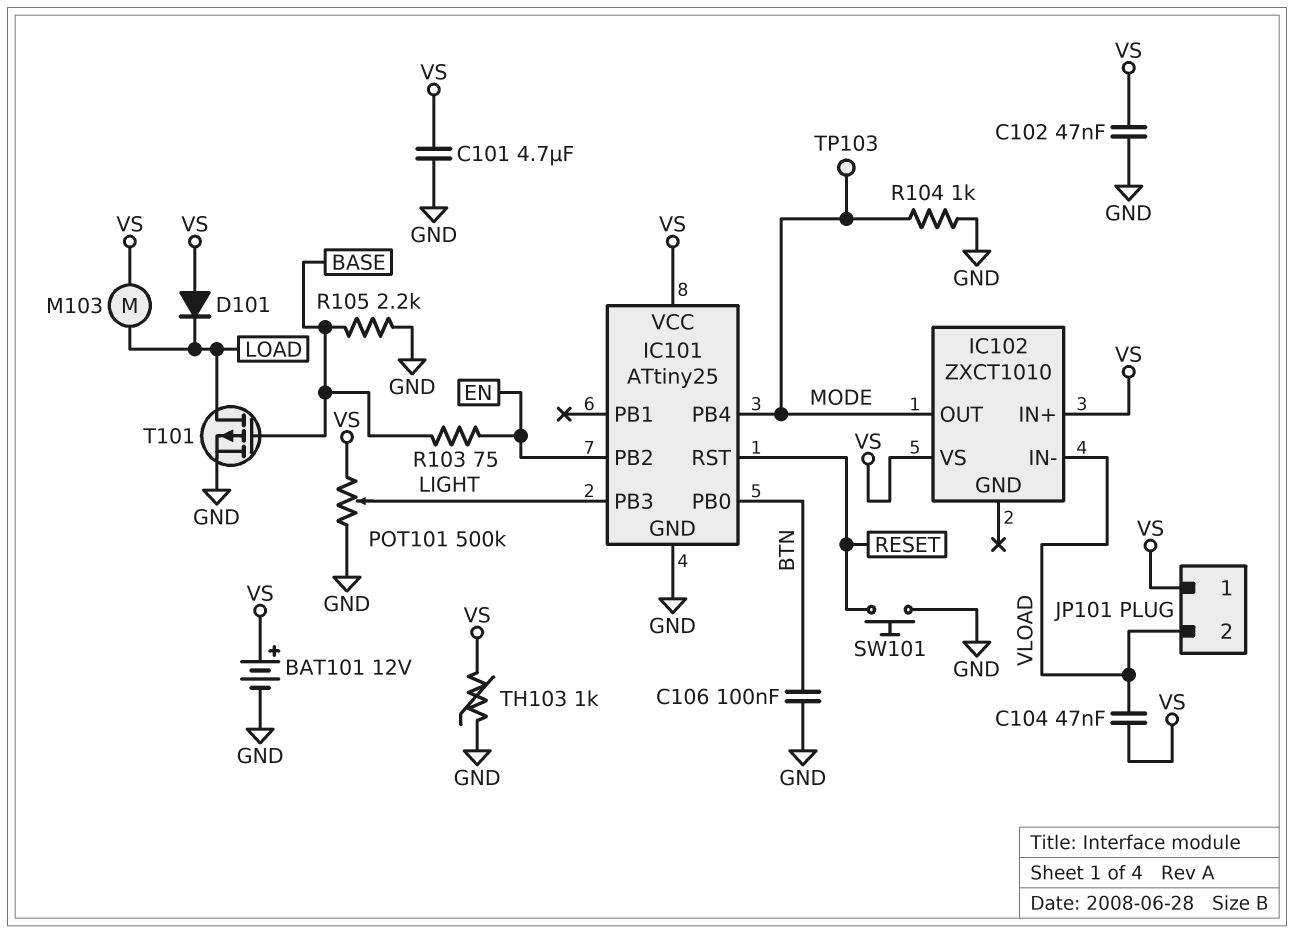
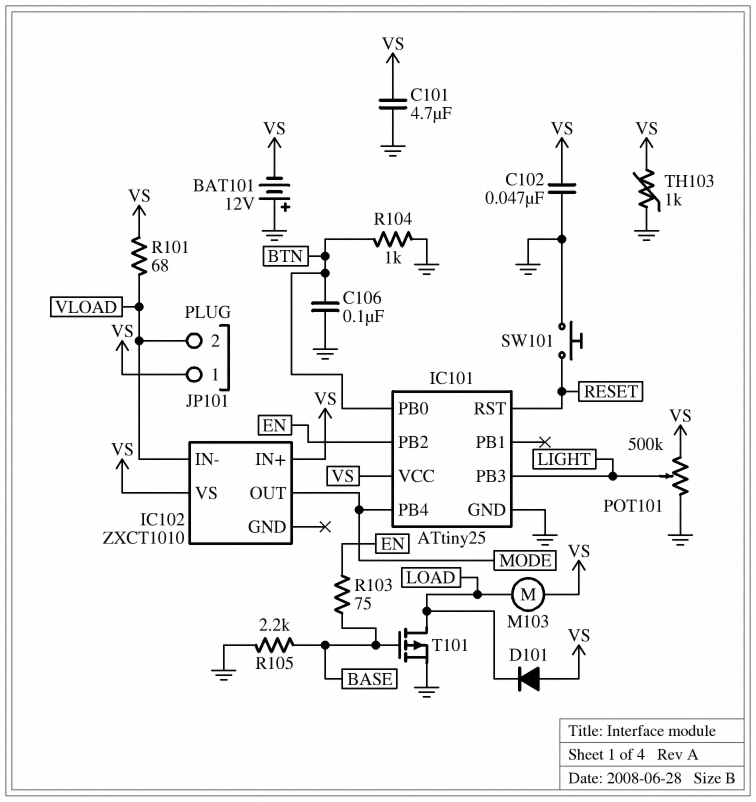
BAT101: 12V (plus VS, minus GND) -> 12V (plus GND, minus VS)
C104: 47nF (VLOAD, VS) -> none
R101: none -> 68 (VLOAD, VS)
R104: 1k (GND, MODE) -> 1k (BTN, GND)
TP103: test point (MODE) -> none

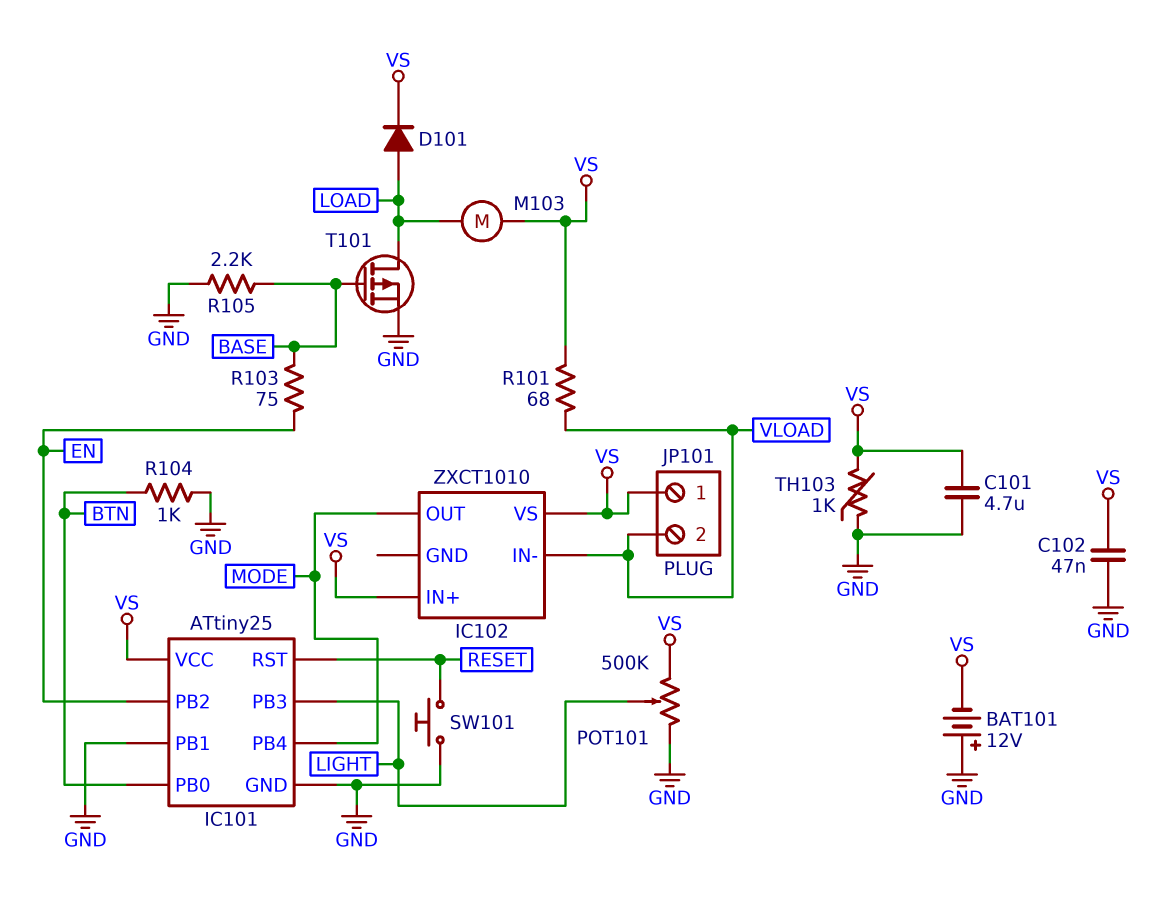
C106: 100nF (BTN, GND) -> none
D101: diode (A VS, K LOAD) -> diode (A LOAD, K VS)
IC101 pin PB1: none -> GND

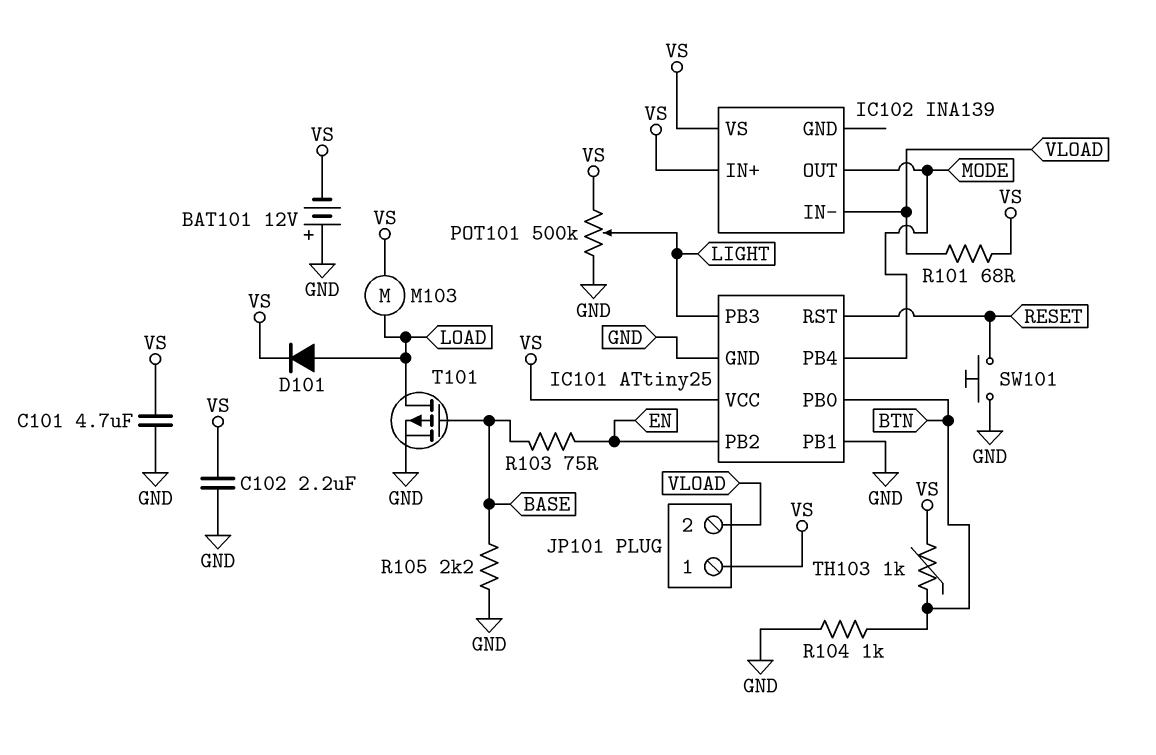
C102: 47nF (GND, VS) -> 2.2uF (GND, VS)
IC102: ZXCT1010 -> INA139
TH103: 1k (GND, VS) -> 1k (BTN, VS)

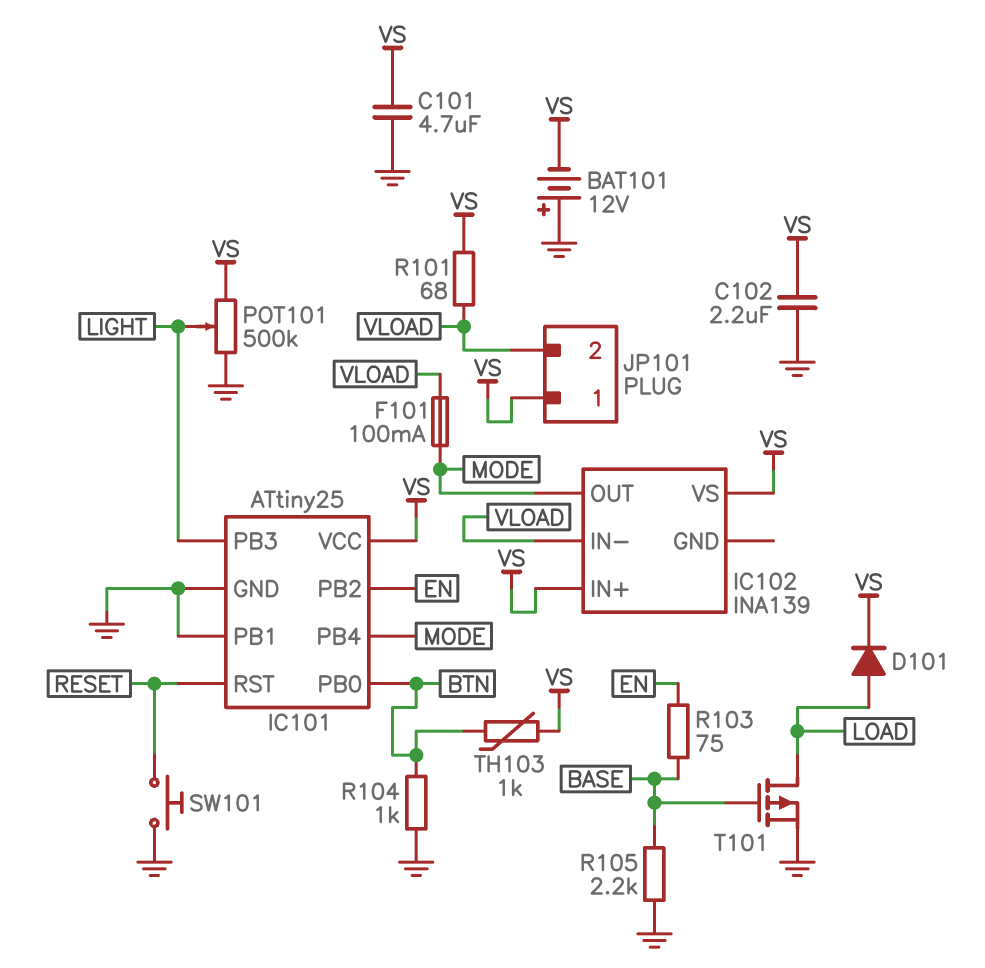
F101: none -> 100mA (MODE, VLOAD)
M103: motor (LOAD, VS) -> none

